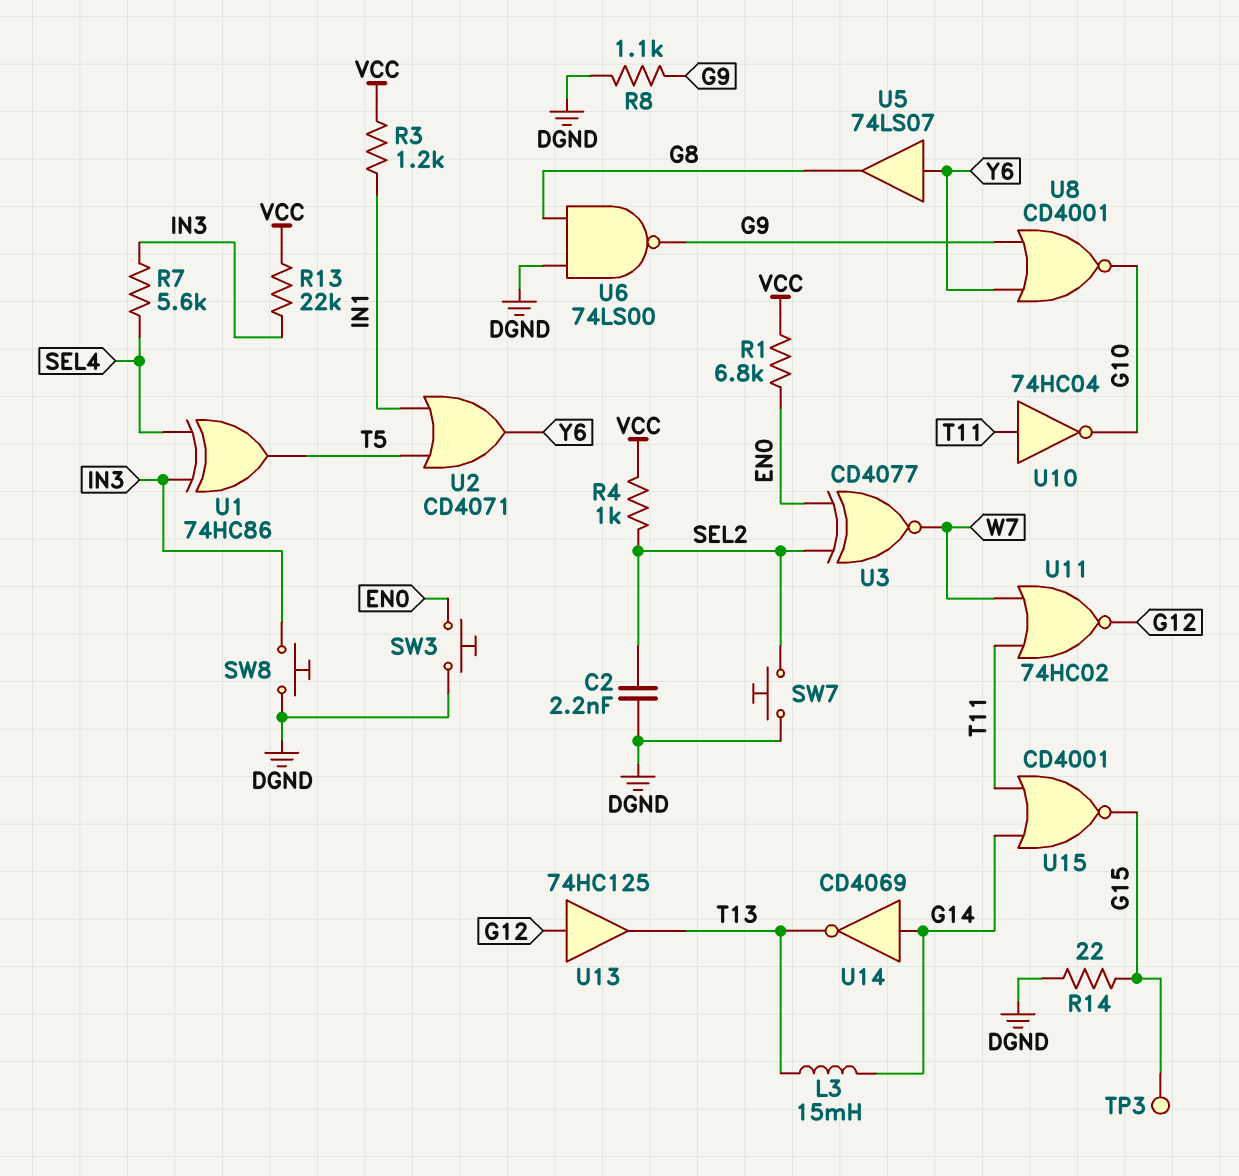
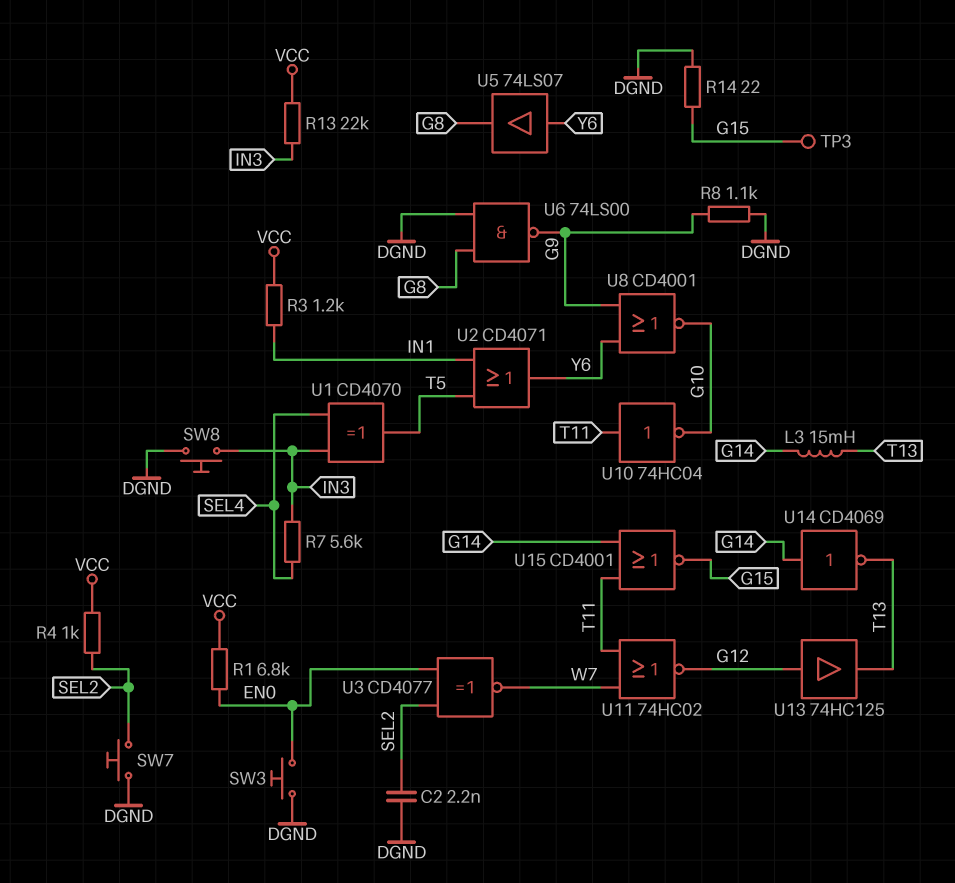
U1: XOR 74HC86 (in IN3, in SEL4, out T5) -> XOR CD4070 (in IN3, in SEL4, out T5)

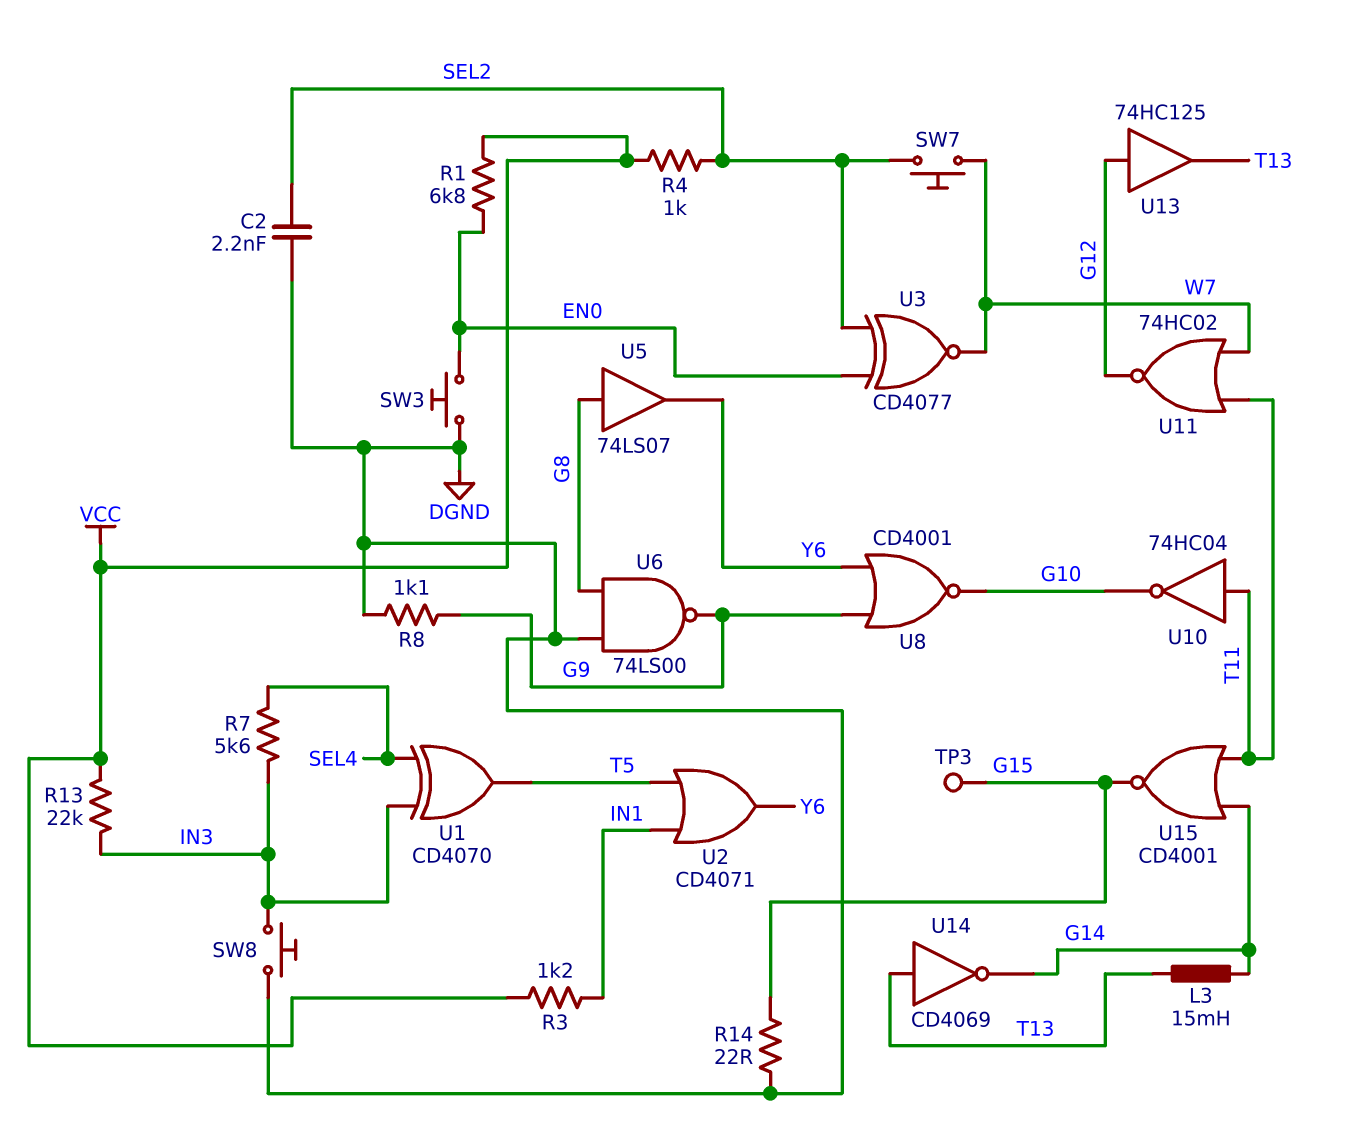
SW7: button (DGND, SEL2) -> button (SEL2, W7)
U5: buffer 74LS07 (in Y6, out G8) -> buffer 74LS07 (in G8, out Y6)
U14: NOT CD4069 (in G14, out T13) -> NOT CD4069 (in T13, out G14)

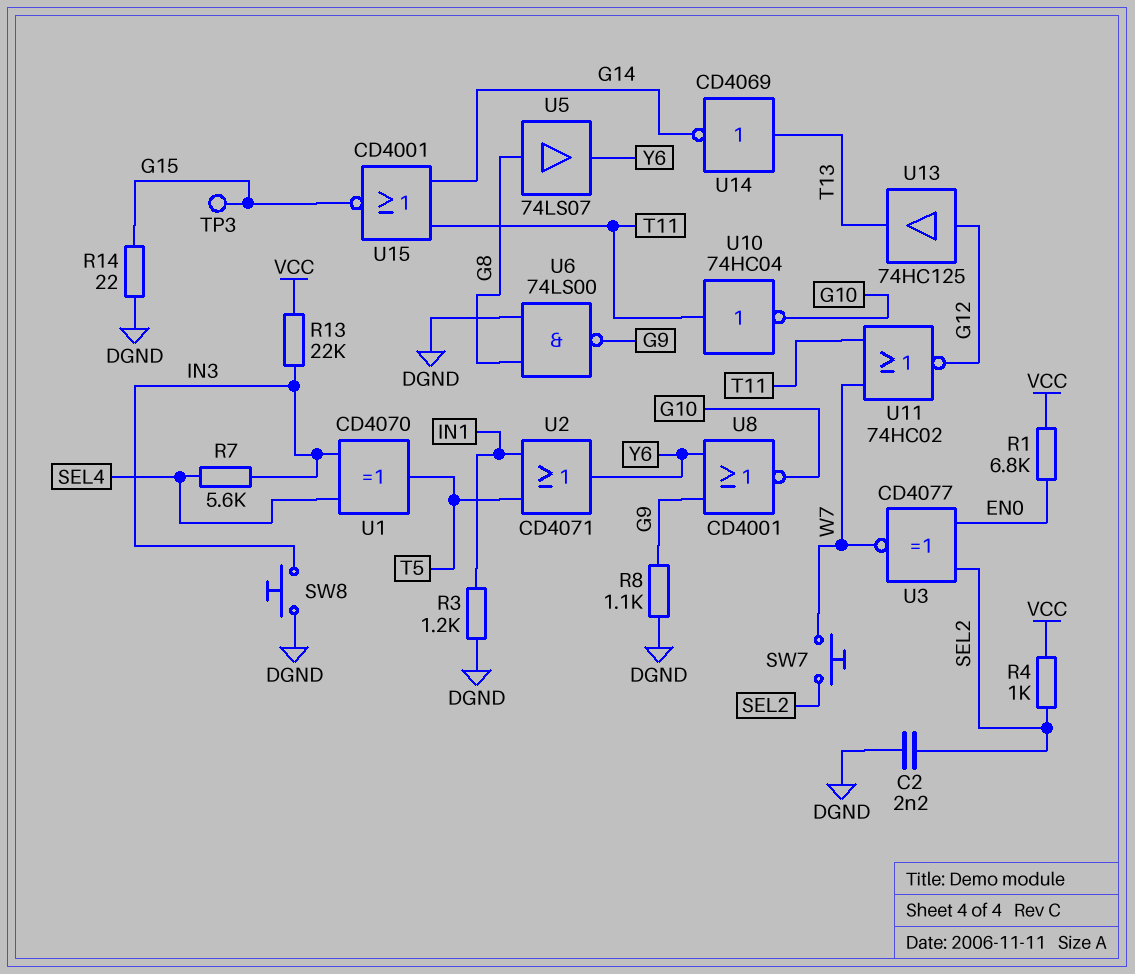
L3: 15mH (G14, T13) -> none
R3: 1.2k (IN1, VCC) -> 1.2k (DGND, IN1)
SW3: button (DGND, EN0) -> none

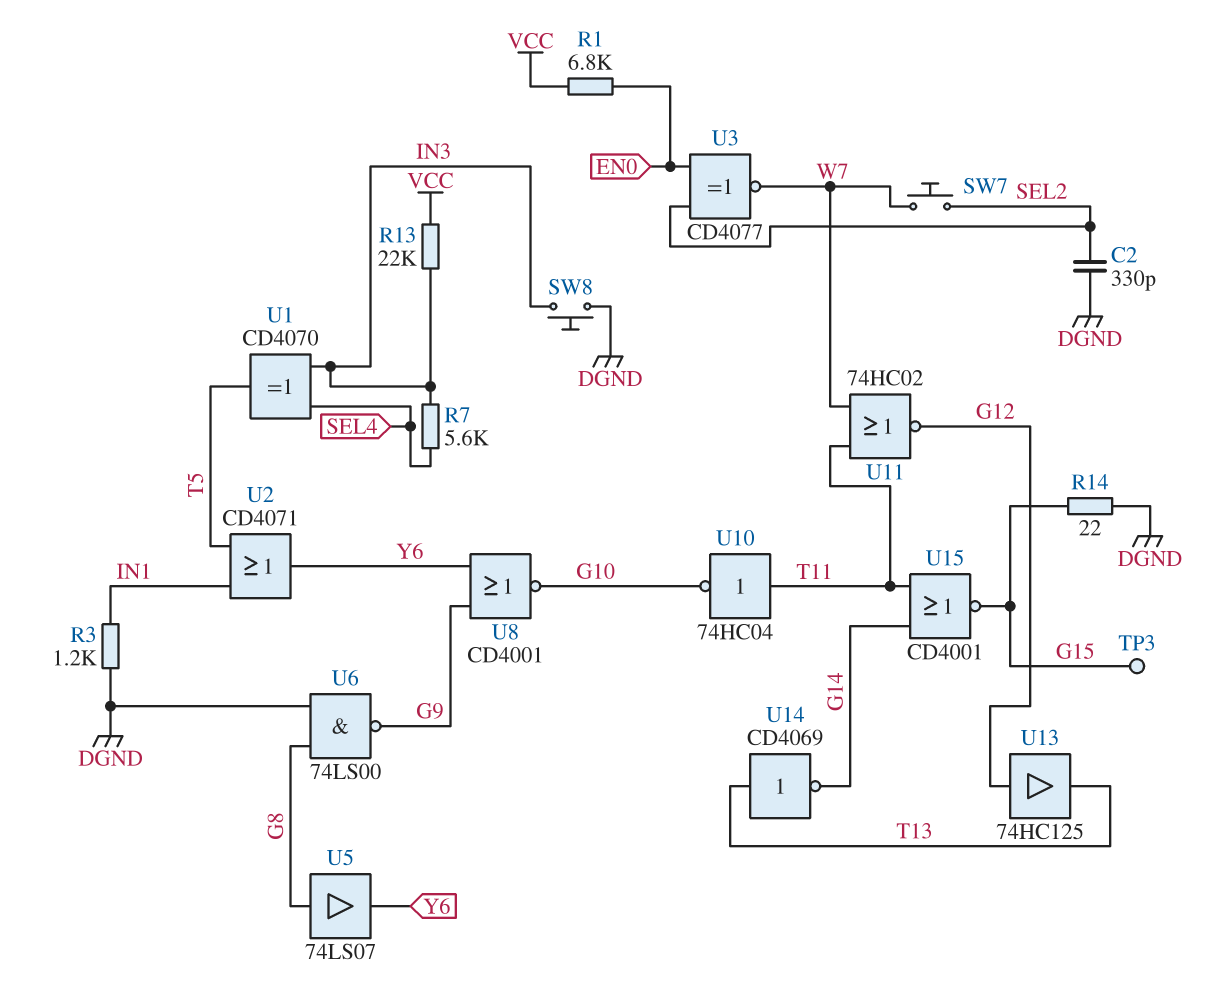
C2: 2.2nF (DGND, SEL2) -> 330pF (DGND, SEL2)
R4: 1k (SEL2, VCC) -> none
R8: 1.1k (DGND, G9) -> none

